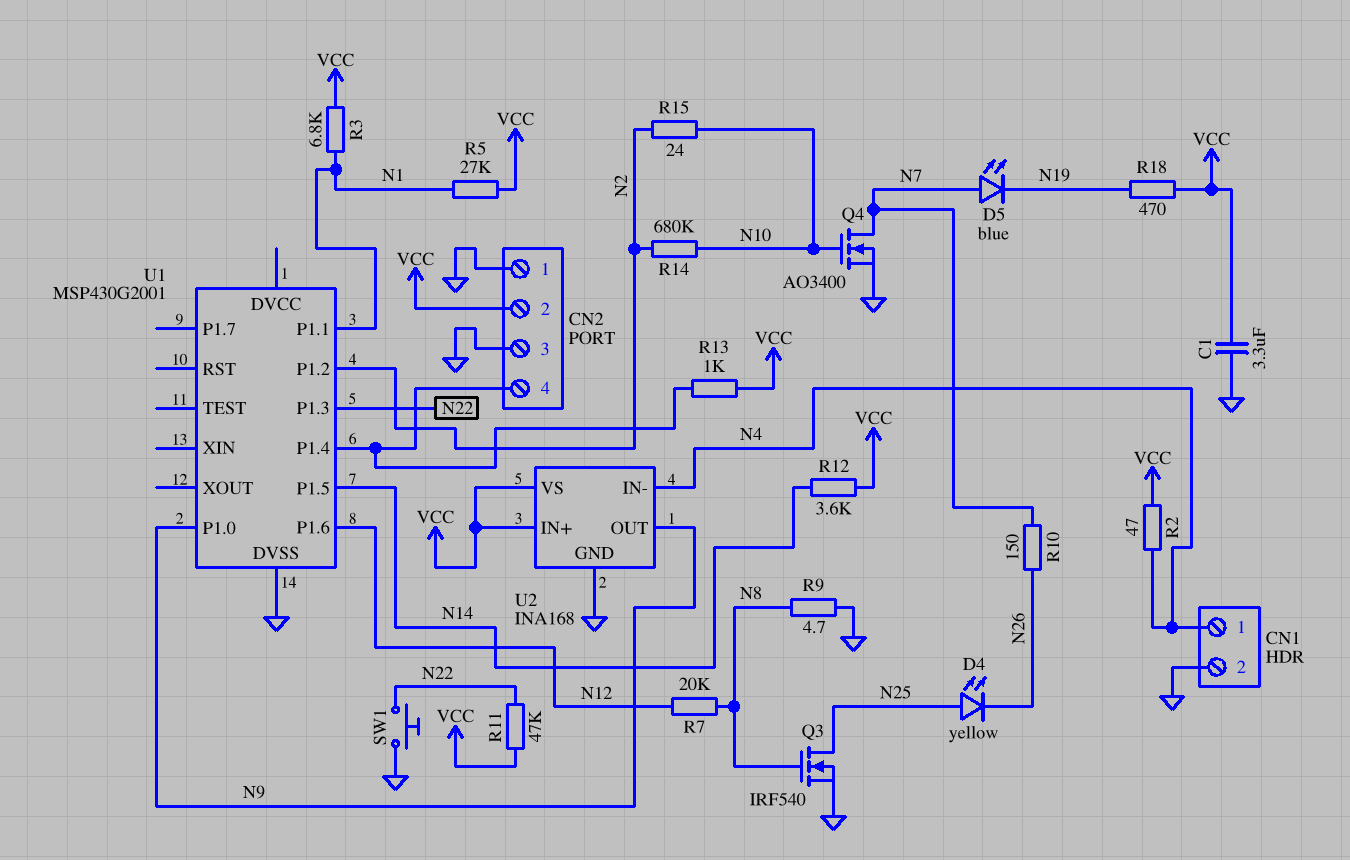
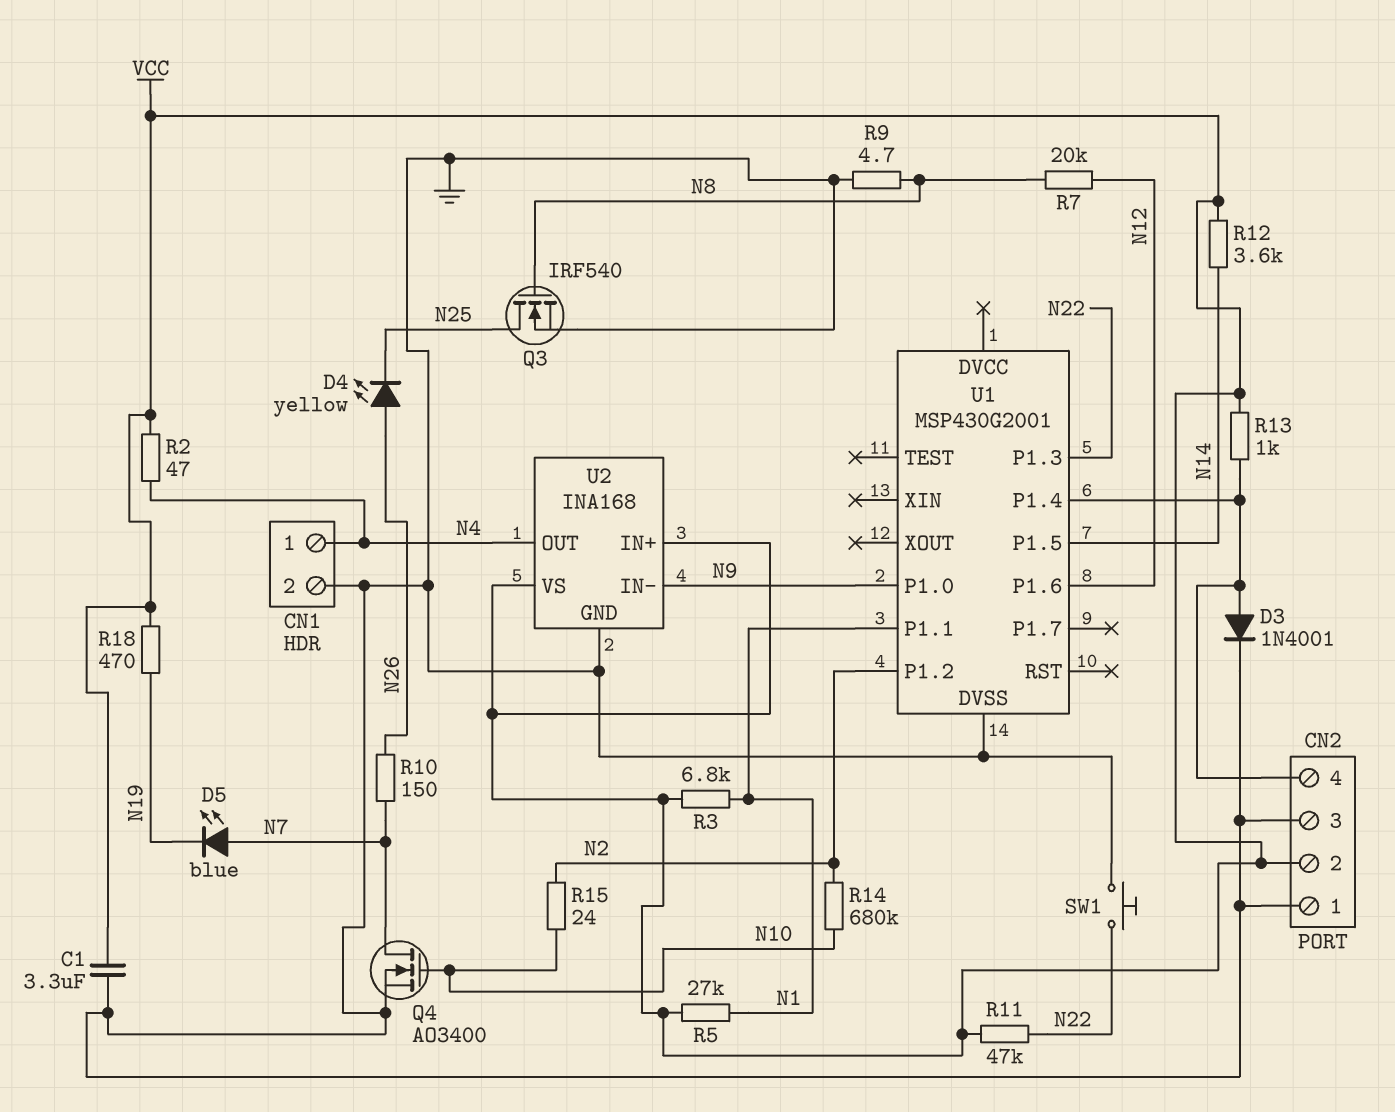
D3: none -> diode 1N4001 (A CN2/4, K GND)
D4: LED yellow (A N25, K N26) -> LED yellow (A N26, K N25)
U2 pin IN-: N4 -> N9
U2 pin OUT: N9 -> N4

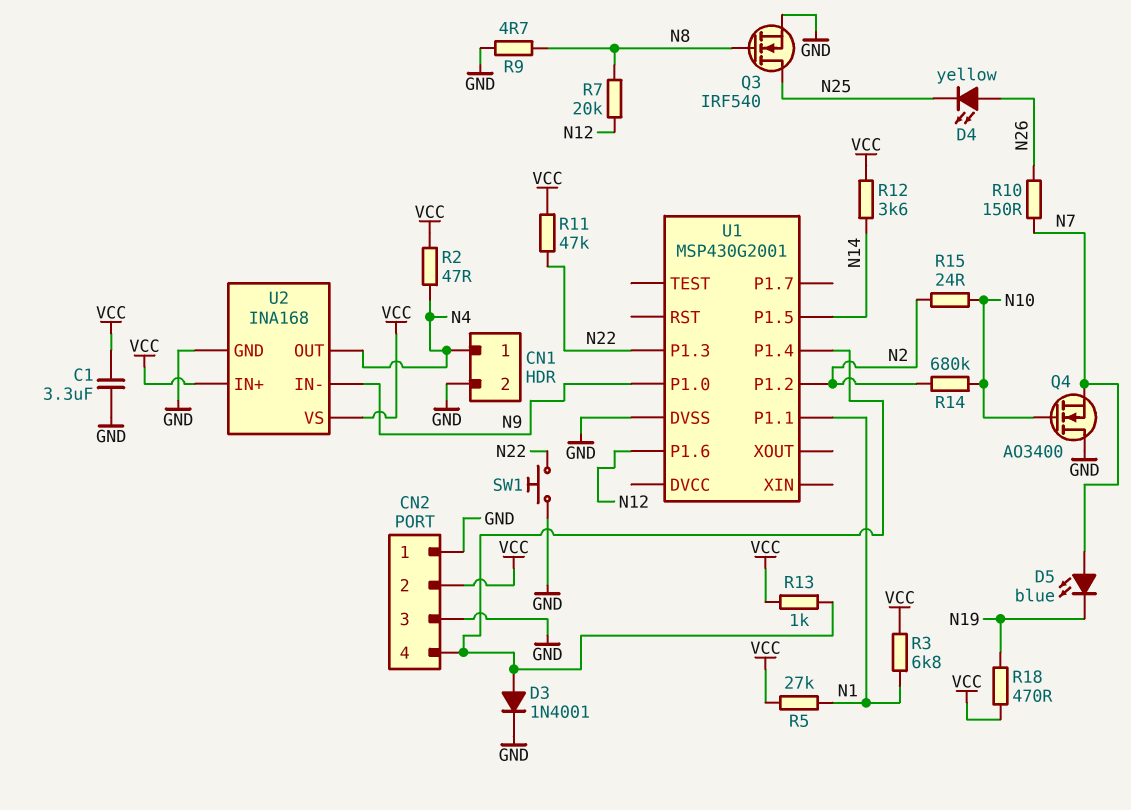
Q4: NMOS AO3400 (G N10, D N7, S GND) -> NMOS AO3400 (G N10, D GND, S N7)

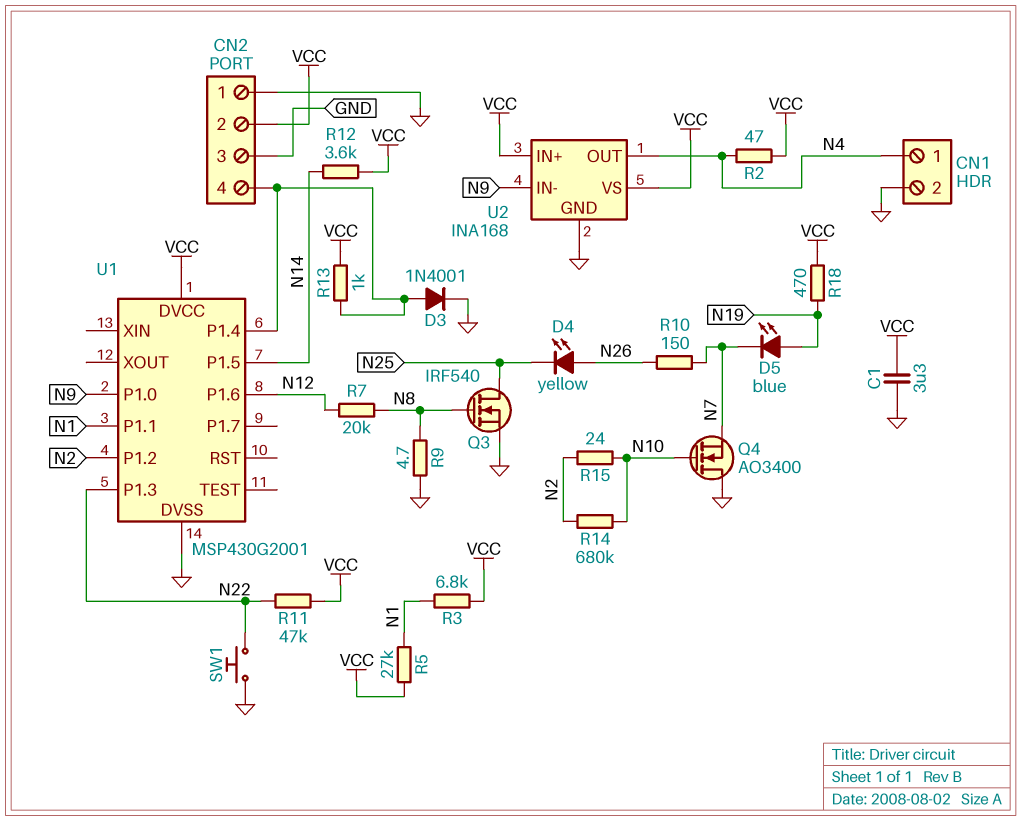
D5: LED blue (A N7, K N19) -> LED blue (A N19, K N7)
U1 pin DVCC: none -> VCC

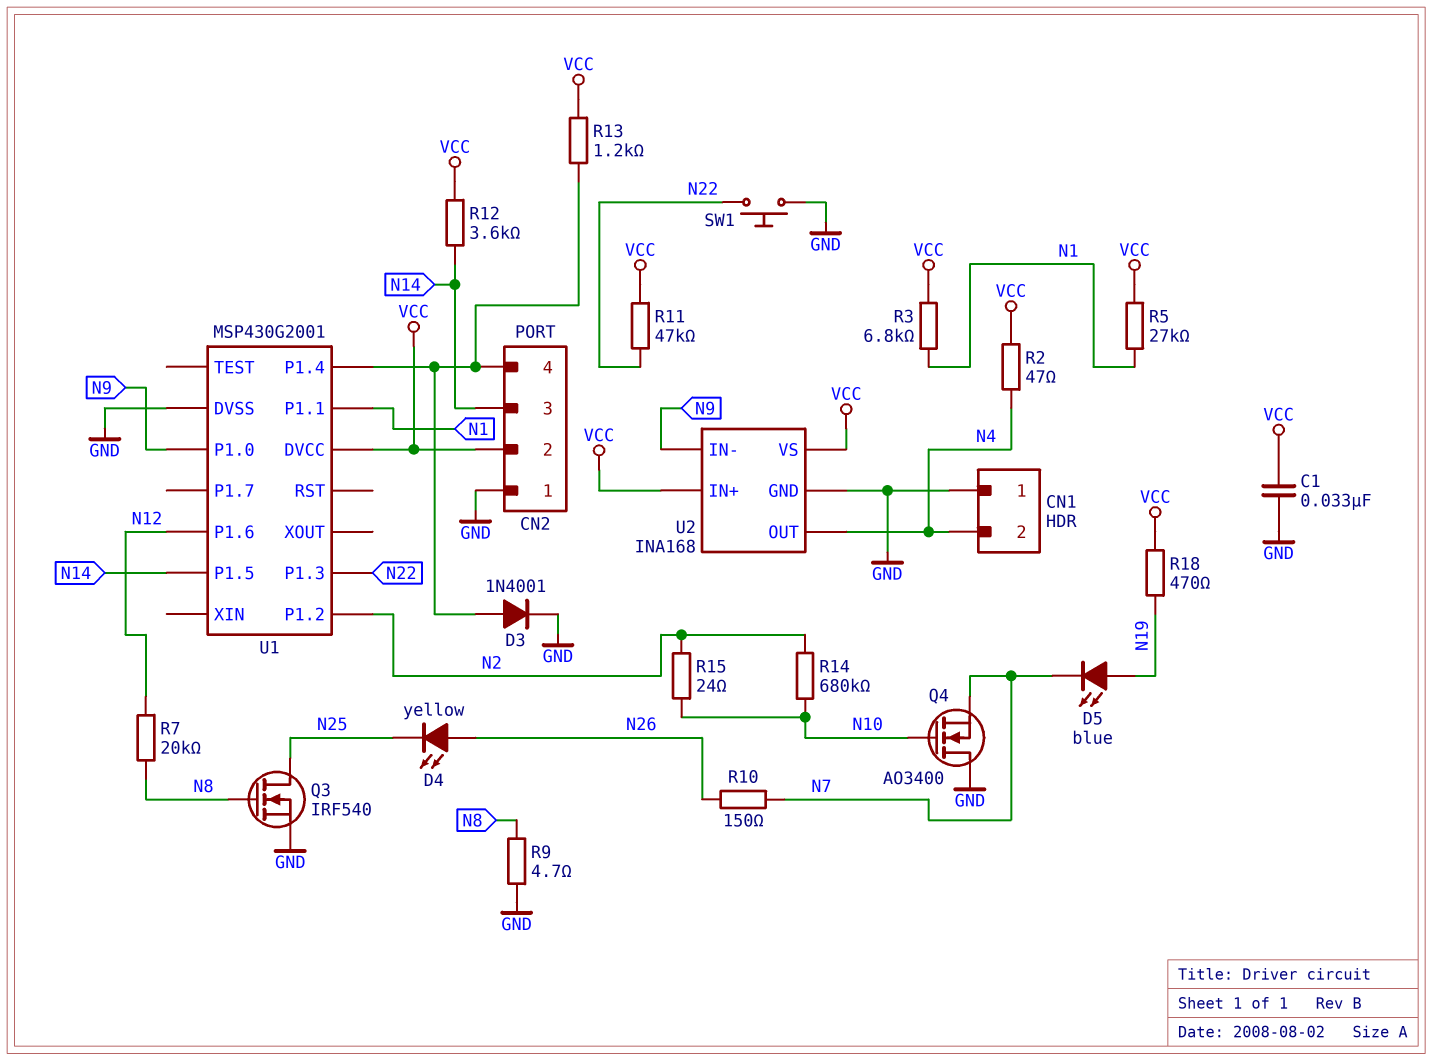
C1: 3.3uF (GND, VCC) -> 33nF (GND, VCC)
CN1 pin 1: N4 -> GND
CN1 pin 2: GND -> N4
CN2 pin 3: GND -> N14
R13: 1k (CN2/4, VCC) -> 1.2k (CN2/4, VCC)

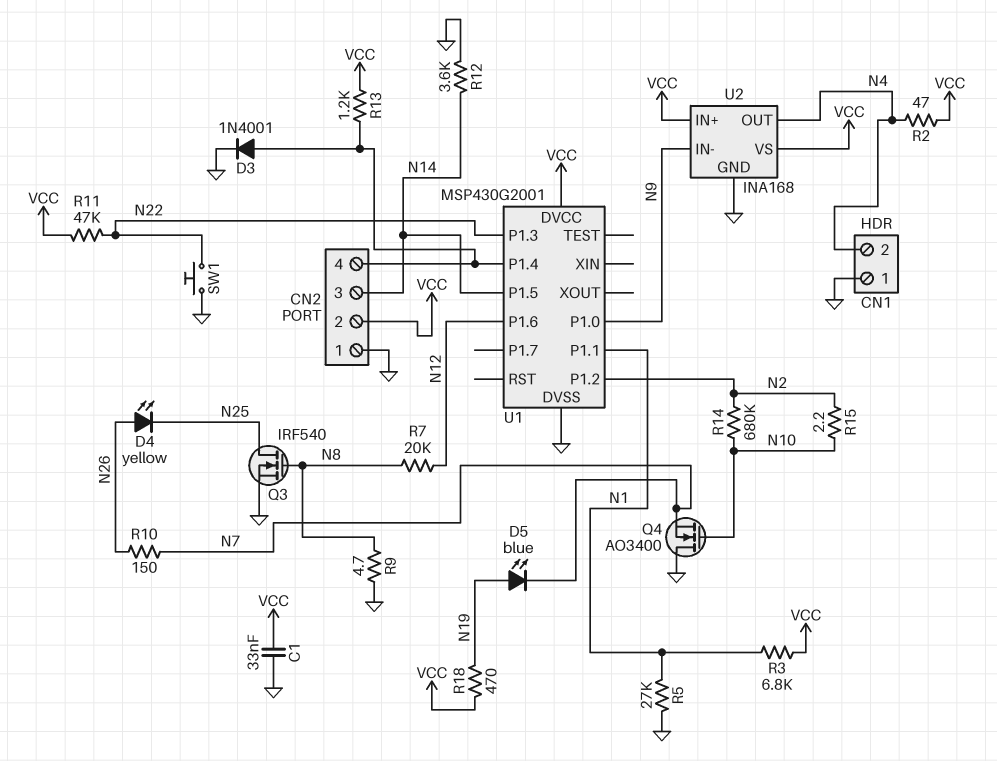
R5: 27k (N1, VCC) -> 27k (GND, N1)
R12: 3.6k (N14, VCC) -> 3.6k (GND, N14)
R15: 24 (N2, N10) -> 2.2 (N2, N10)

